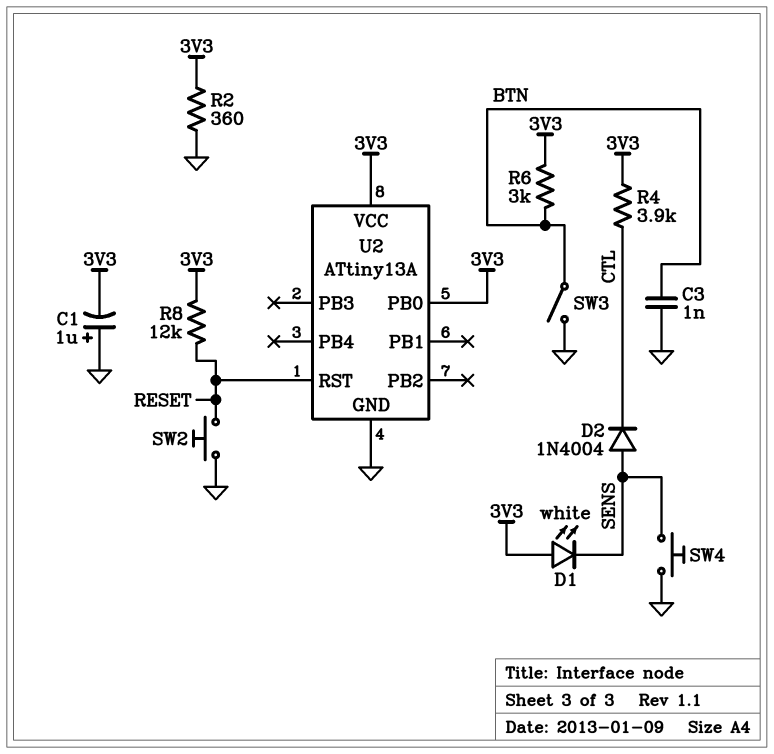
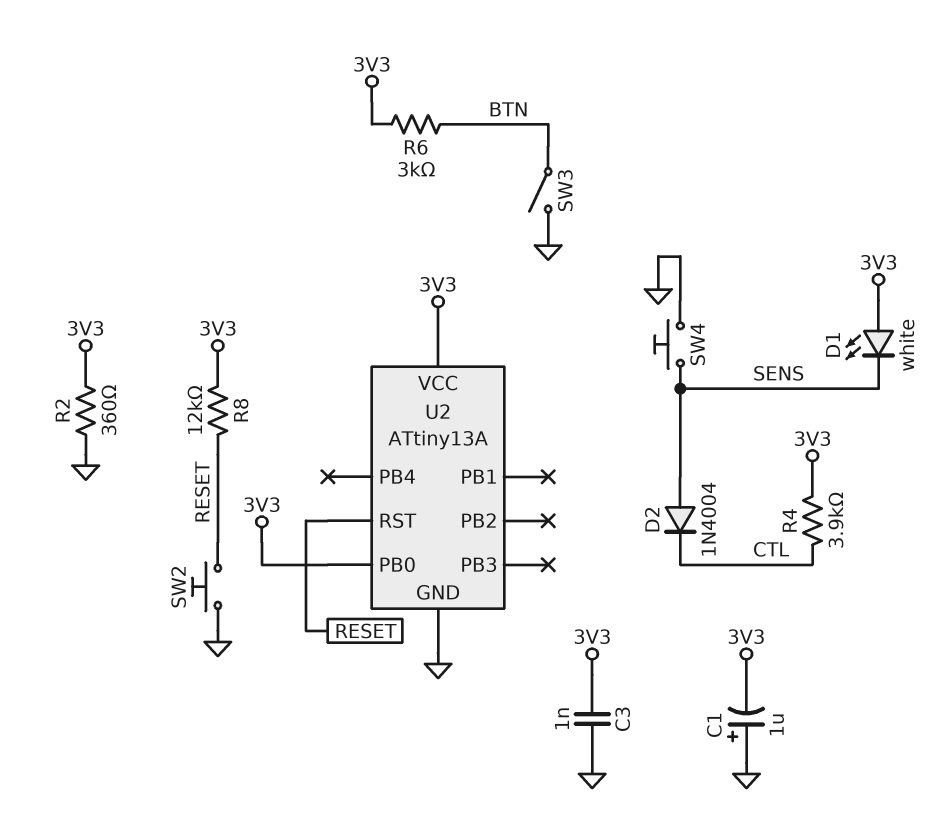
C3: 1nF (BTN, GND) -> 1nF (3V3, GND)

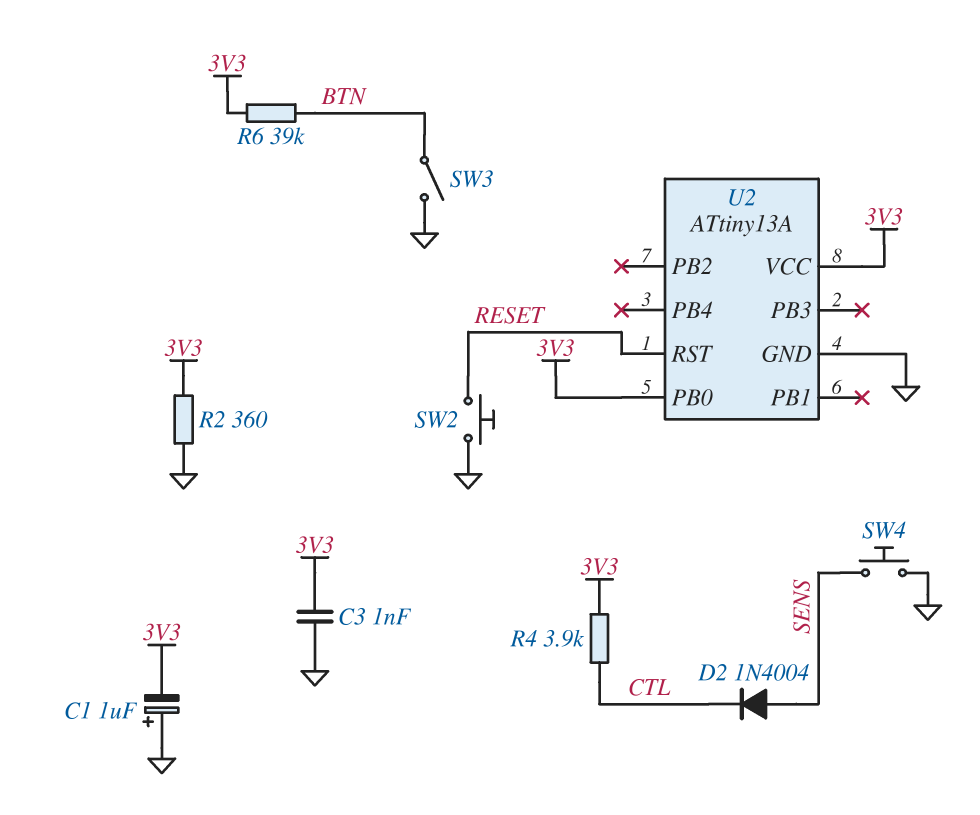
D1: LED white (A 3V3, K SENS) -> none
R6: 3k (3V3, BTN) -> 39k (3V3, BTN)
R8: 12k (3V3, RESET) -> none

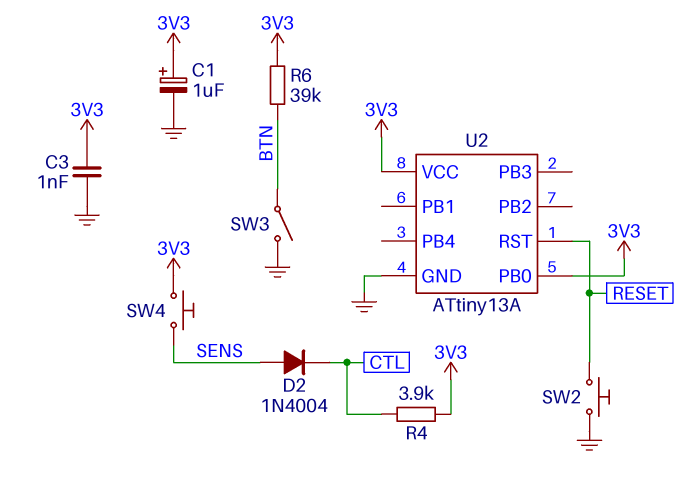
C1: 1uF (plus GND, minus 3V3) -> 1uF (plus 3V3, minus GND)
R2: 360 (3V3, GND) -> none
SW4: button (GND, SENS) -> button (3V3, SENS)

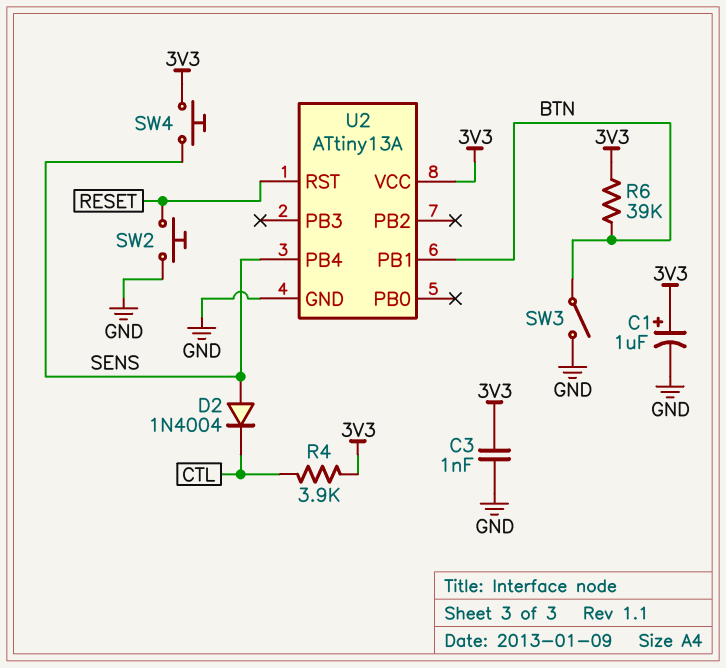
U2 pin PB0: 3V3 -> none
U2 pin PB1: none -> BTN
U2 pin PB4: none -> SENS

